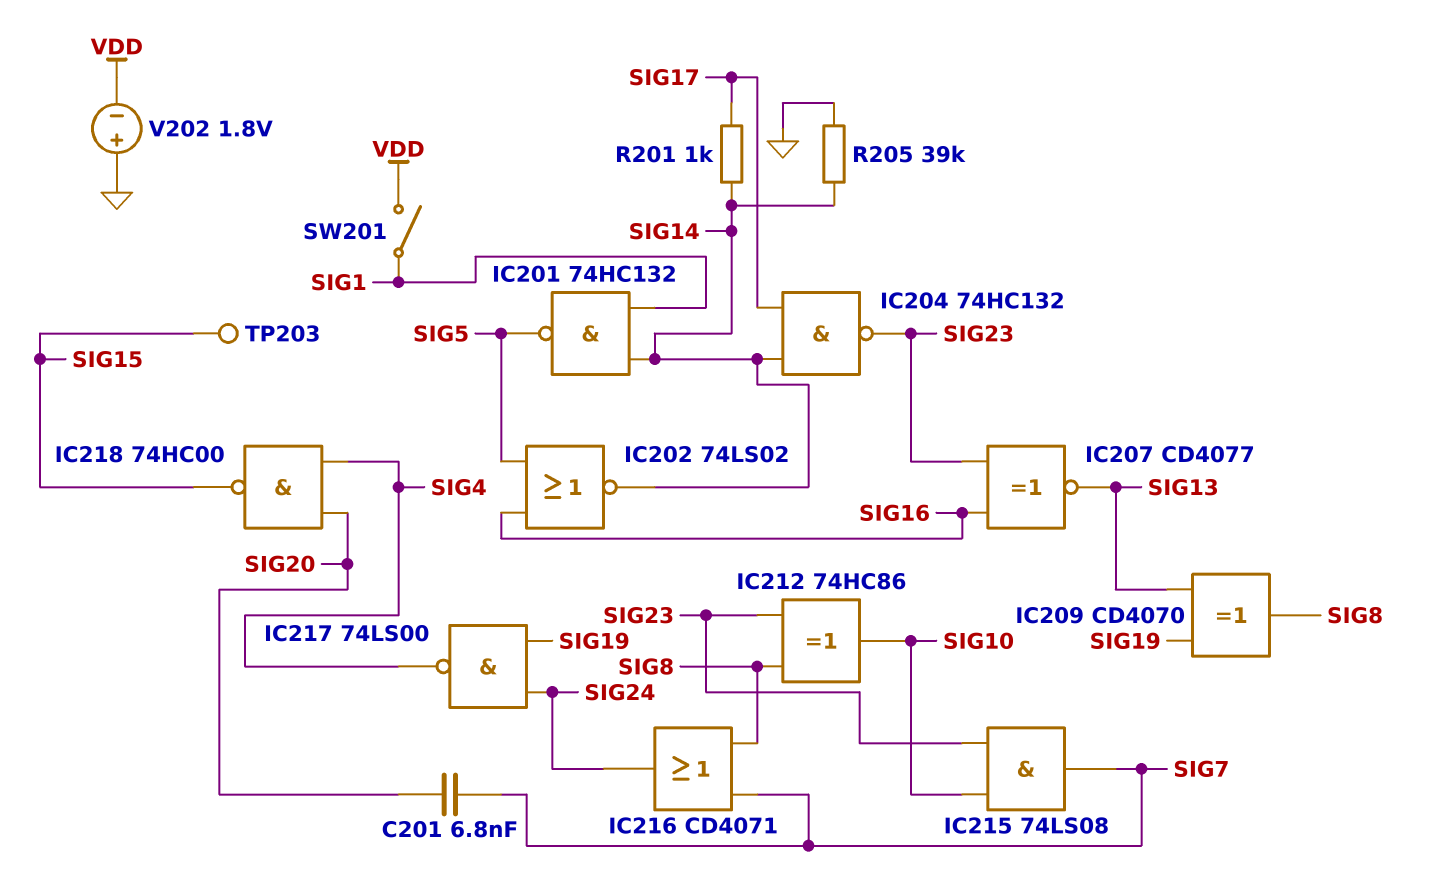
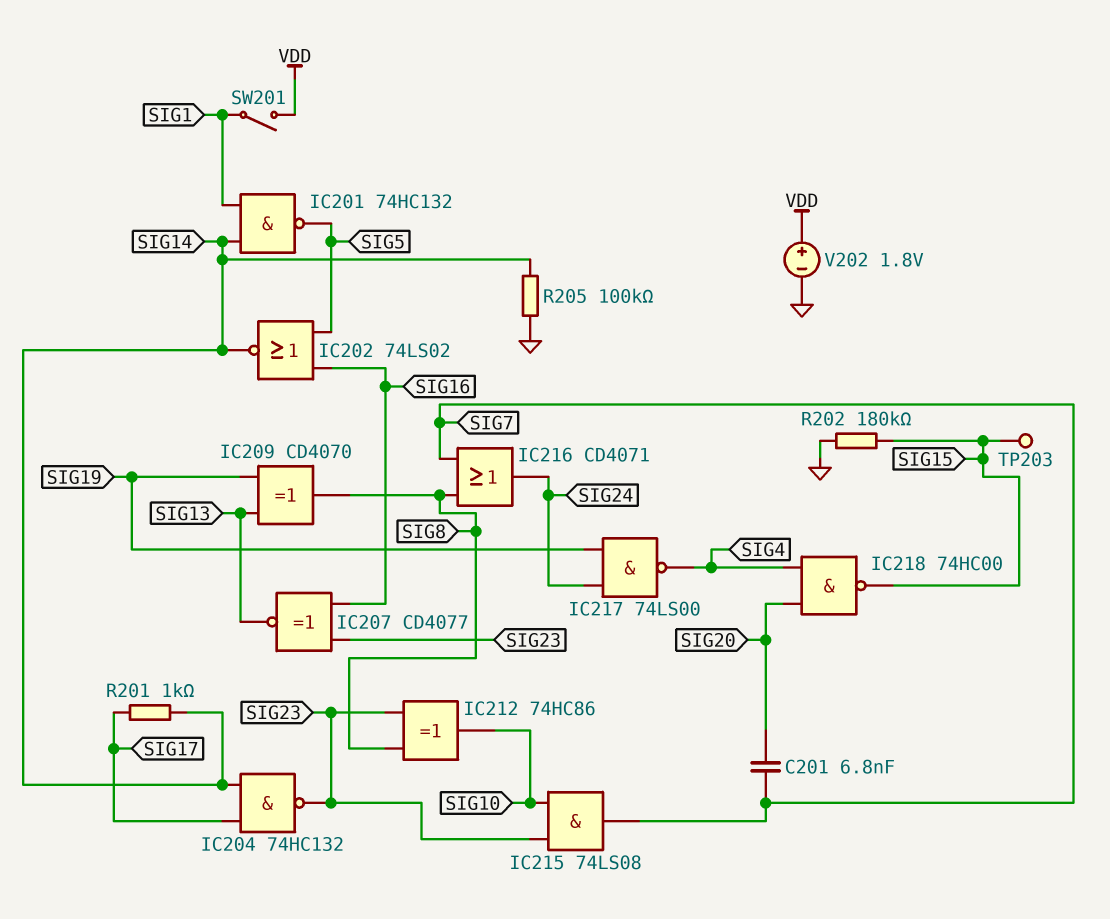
R202: none -> 180k (GND, SIG15)
R205: 39k (GND, SIG14) -> 100k (GND, SIG14)
V202: 1.8V (plus GND, minus VDD) -> 1.8V (plus VDD, minus GND)

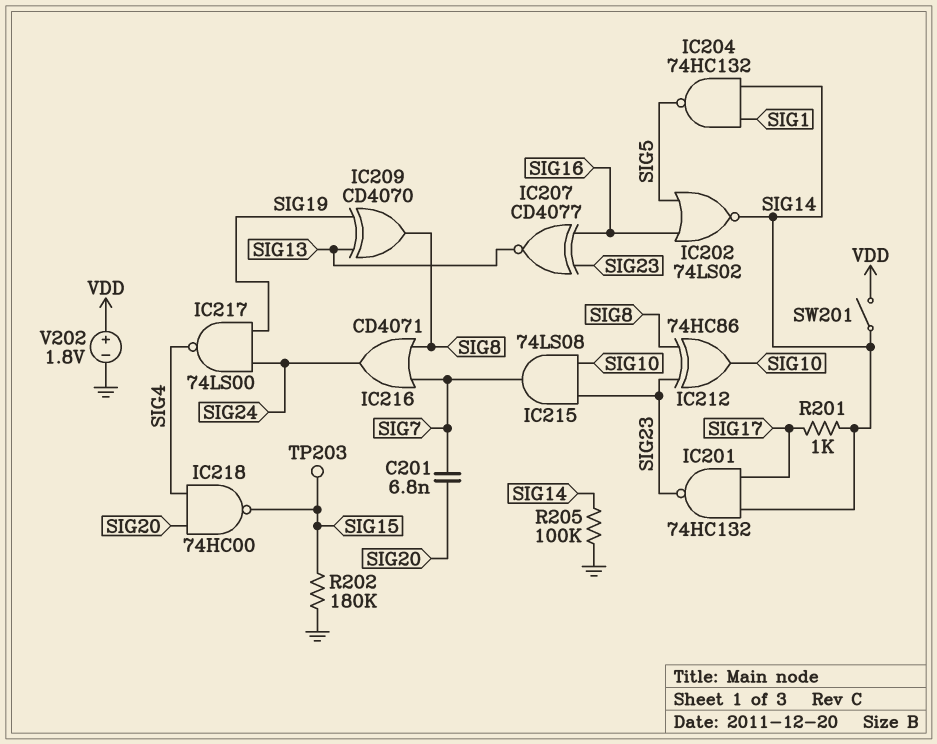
IC201: NAND 74HC132 (in SIG1, in SIG14, out SIG5) -> NAND 74HC132 (in SIG14, in SIG17, out SIG23)
IC204: NAND 74HC132 (in SIG14, in SIG17, out SIG23) -> NAND 74HC132 (in SIG1, in SIG14, out SIG5)
SW201: switch (SIG1, VDD) -> switch (SIG14, VDD)

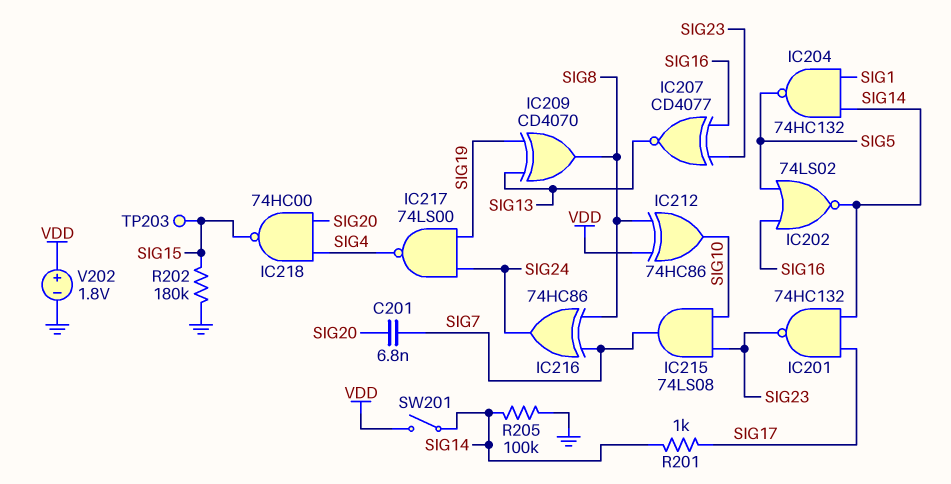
IC212: XOR 74HC86 (in SIG8, in SIG23, out SIG10) -> XOR 74HC86 (in SIG8, in VDD, out SIG10)
IC216: OR CD4071 (in SIG7, in SIG8, out SIG24) -> XOR 74HC86 (in SIG7, in SIG8, out SIG24)

